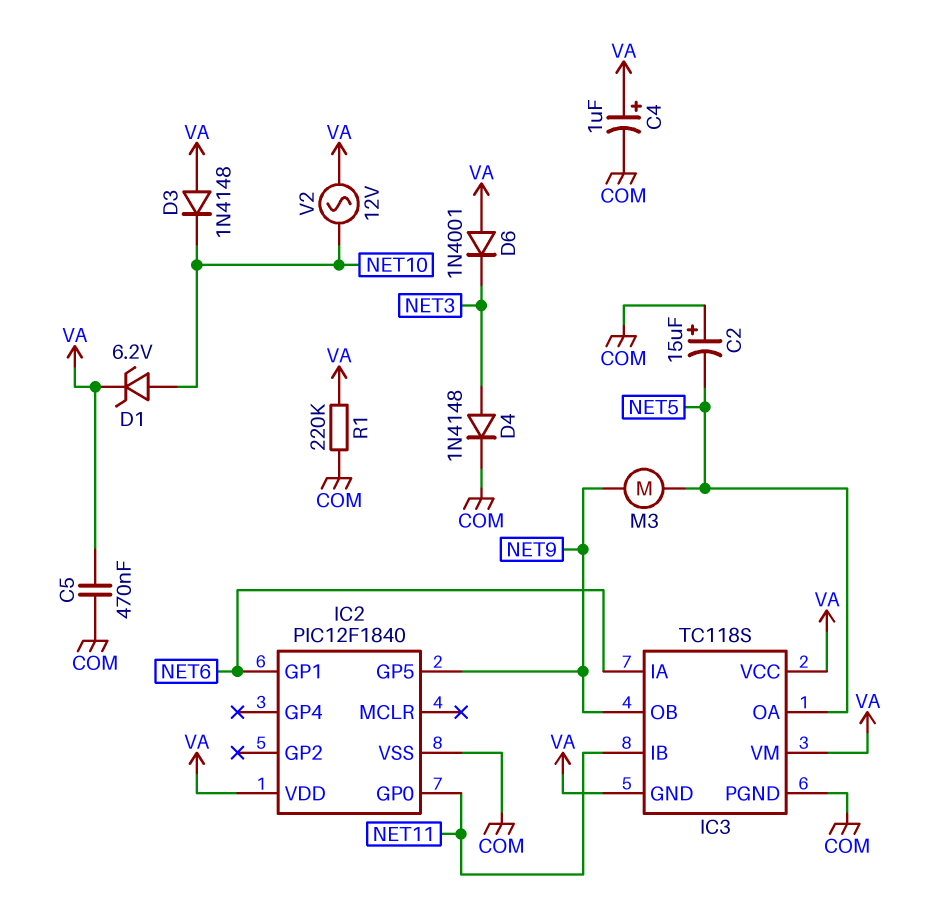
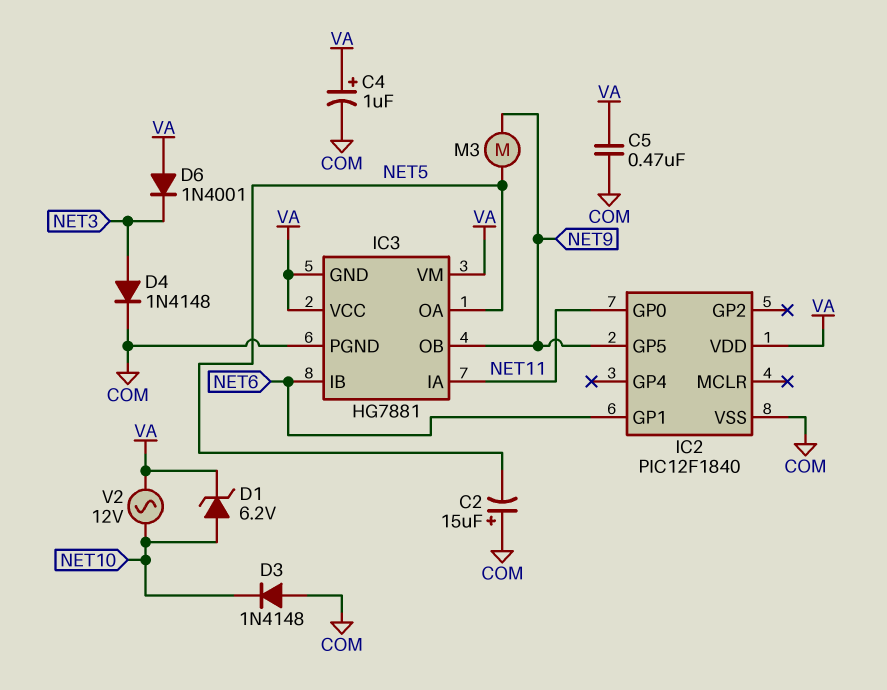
D3: diode 1N4148 (A VA, K NET10) -> diode 1N4148 (A COM, K NET10)
IC3: TC118S -> HG7881
IC3 pin IA: NET6 -> NET11
IC3 pin IB: NET11 -> NET6
R1: 220k (COM, VA) -> none

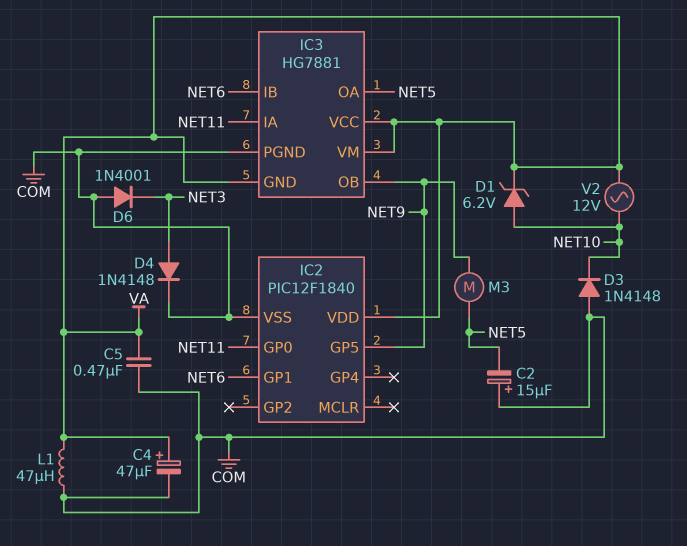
C4: 1uF (plus VA, minus COM) -> 47uF (plus VA, minus COM)
D6: diode 1N4001 (A VA, K NET3) -> diode 1N4001 (A COM, K NET3)
L1: none -> 47uH (COM, VA)

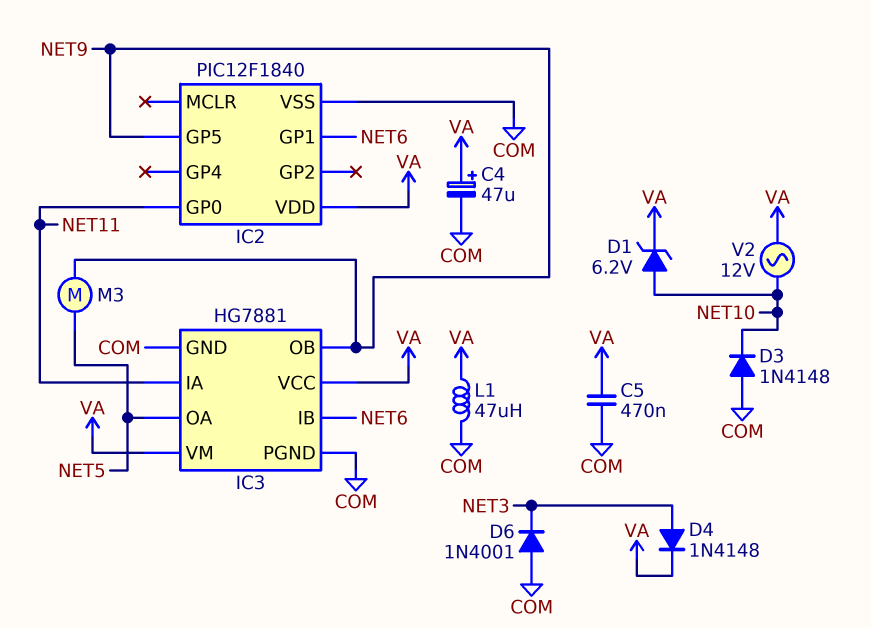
C2: 15uF (plus COM, minus NET5) -> none
D4: diode 1N4148 (A NET3, K COM) -> diode 1N4148 (A NET3, K VA)
IC3 pin GND: VA -> COM

